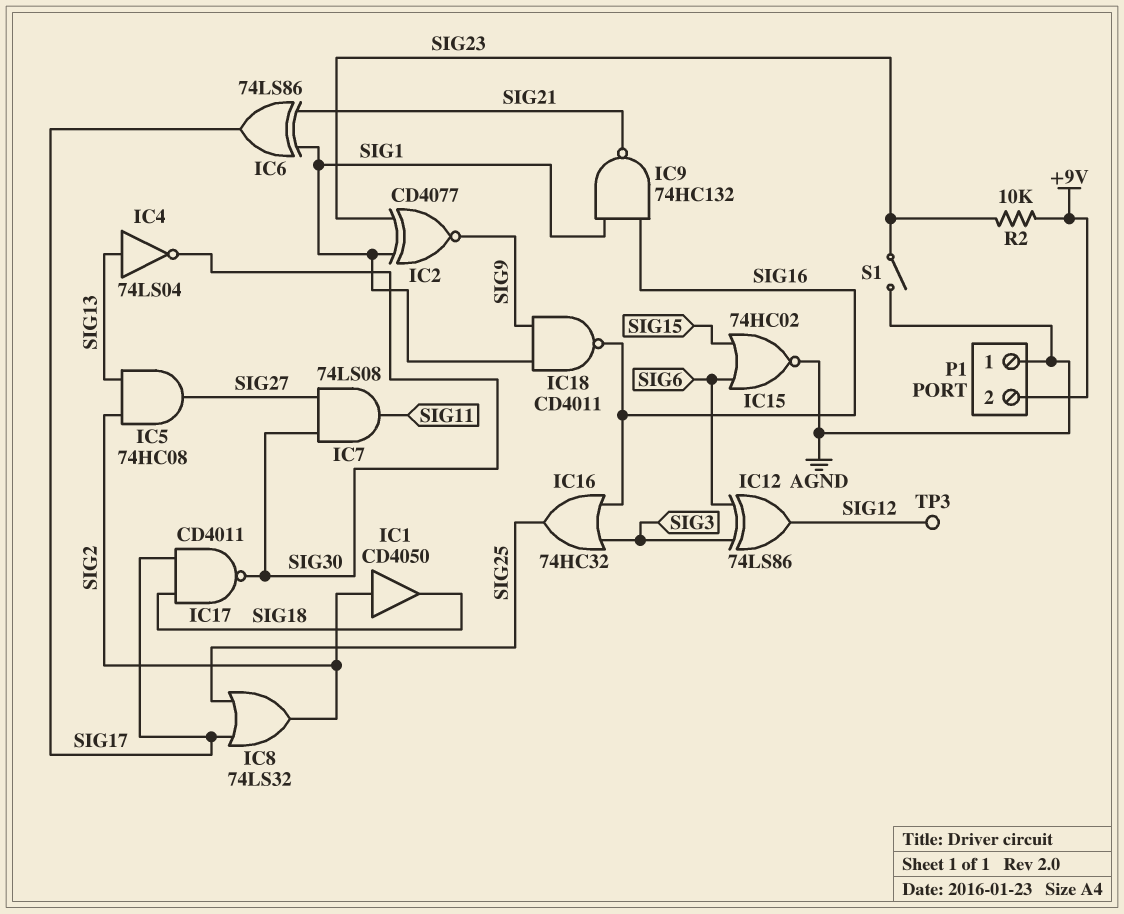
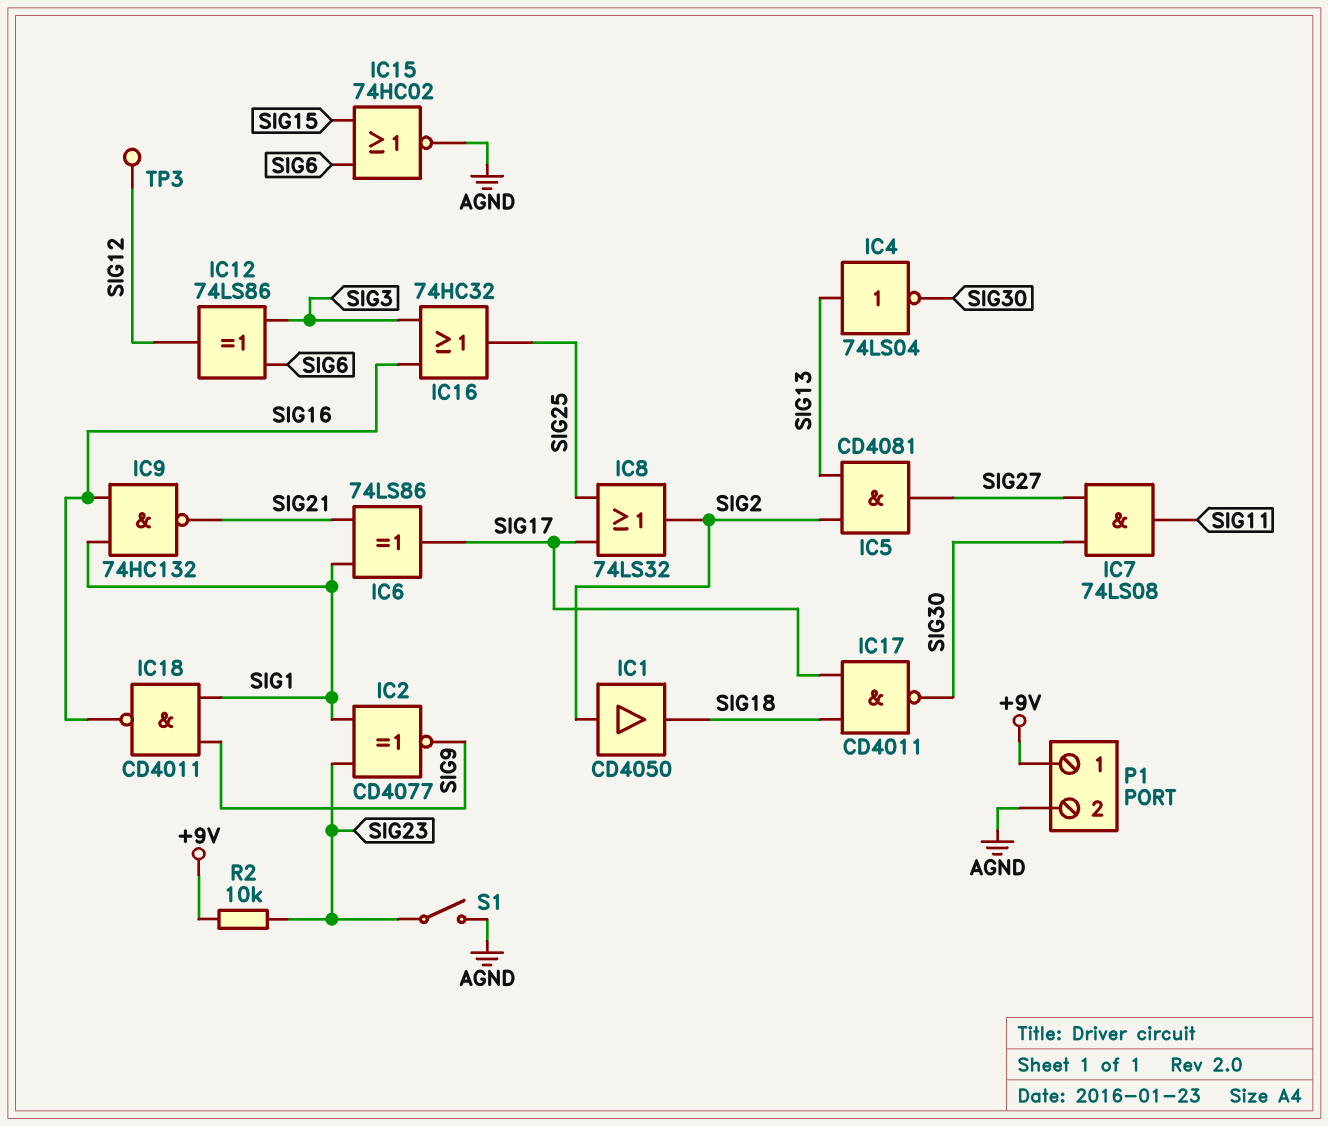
IC5: AND 74HC08 (in SIG2, in SIG13, out SIG27) -> AND CD4081 (in SIG2, in SIG13, out SIG27)
P1 pin 1: AGND -> +9V
P1 pin 2: +9V -> AGND

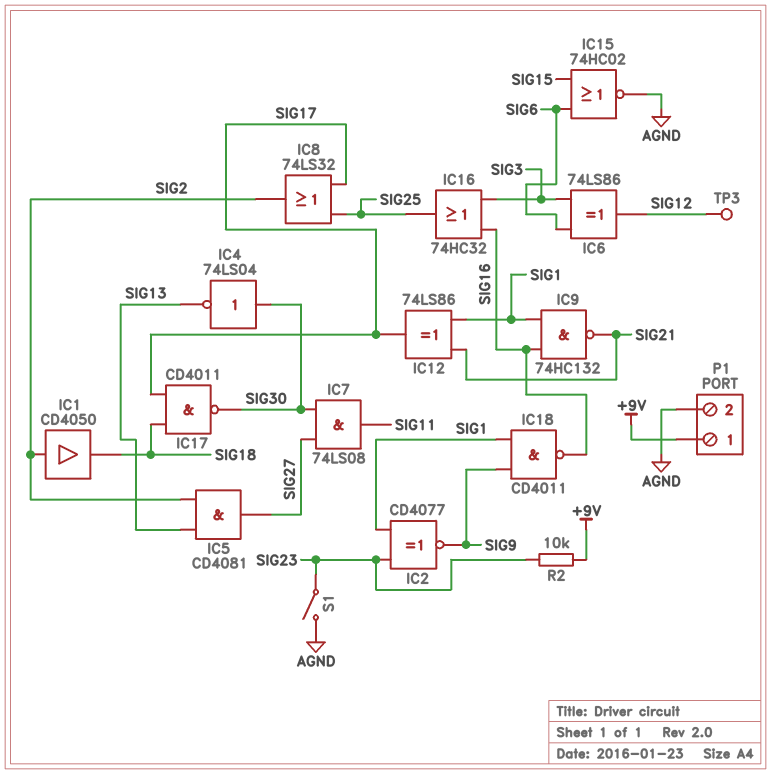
IC4: NOT 74LS04 (in SIG13, out SIG30) -> NOT 74LS04 (in SIG30, out SIG13)
IC6: XOR 74LS86 (in SIG1, in SIG21, out SIG17) -> XOR 74LS86 (in SIG3, in SIG6, out SIG12)
IC12: XOR 74LS86 (in SIG3, in SIG6, out SIG12) -> XOR 74LS86 (in SIG1, in SIG21, out SIG17)

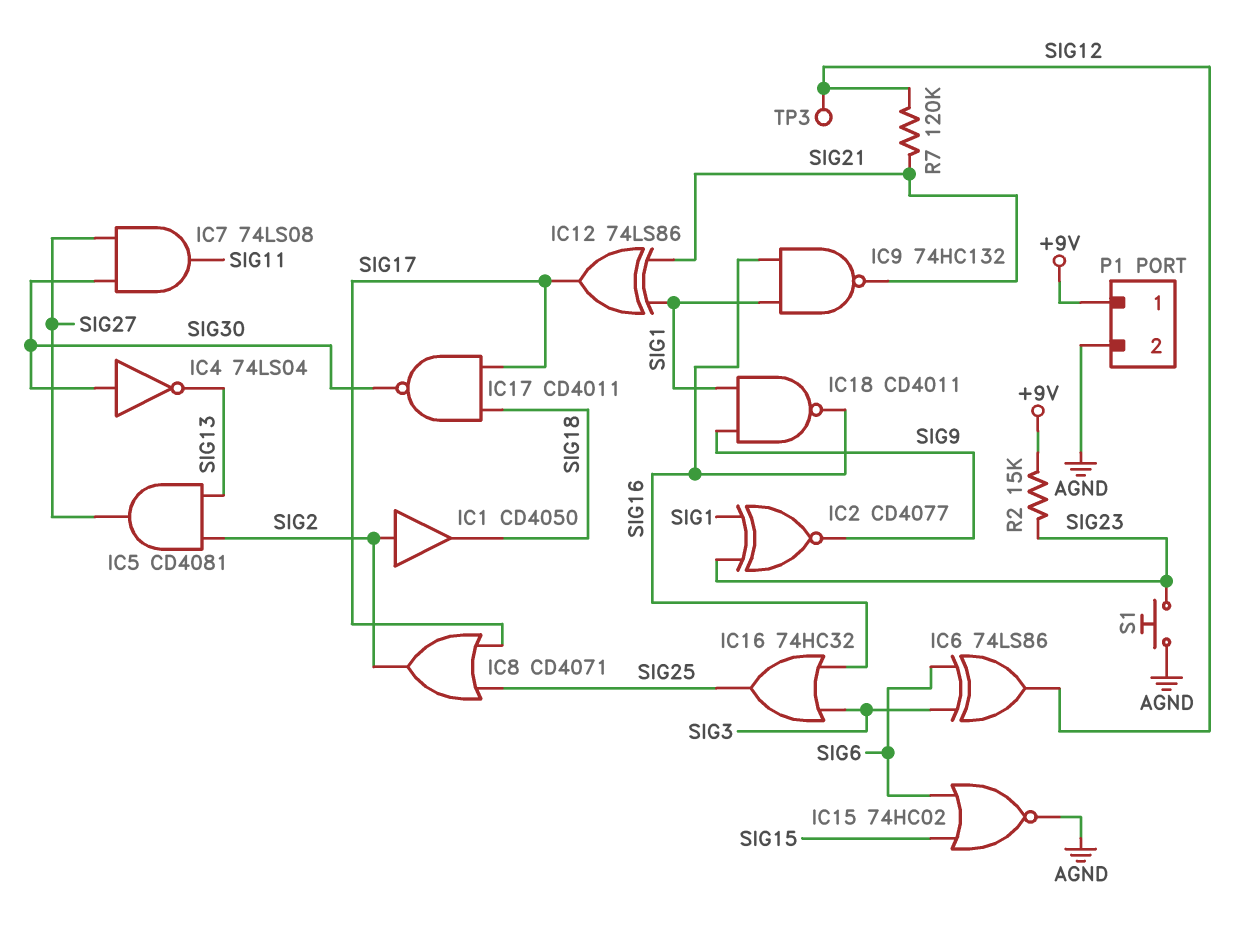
IC8: OR 74LS32 (in SIG17, in SIG25, out SIG2) -> OR CD4071 (in SIG17, in SIG25, out SIG2)
R2: 10k (+9V, SIG23) -> 15k (+9V, SIG23)
R7: none -> 120k (SIG12, SIG21)
S1: switch (AGND, SIG23) -> button (AGND, SIG23)

